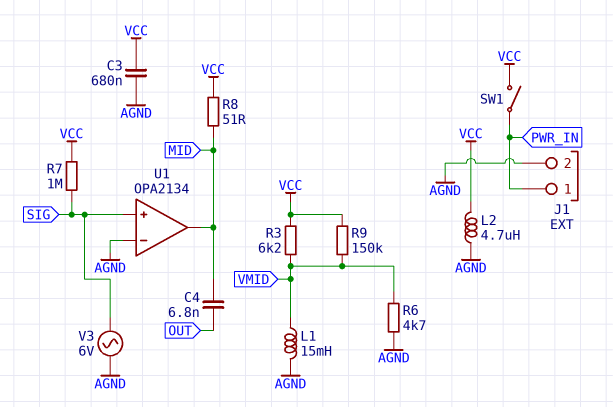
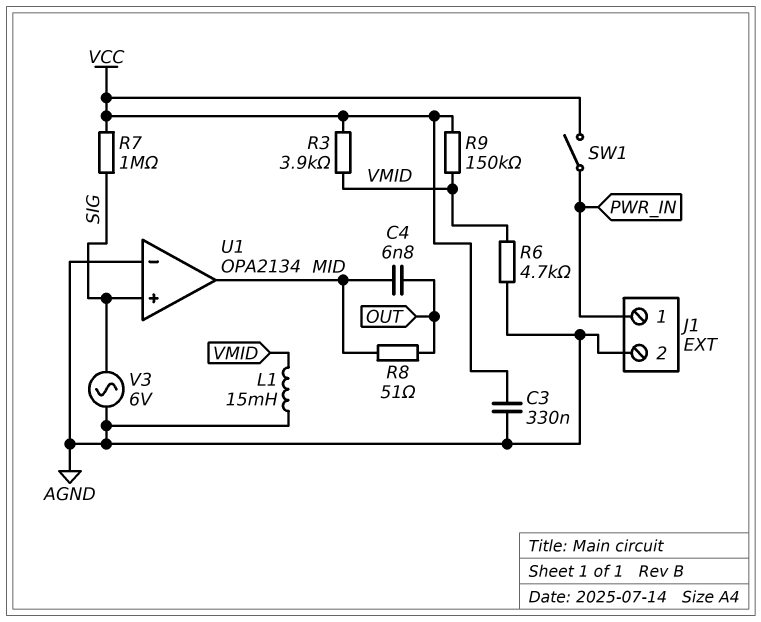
C3: 680nF (AGND, VCC) -> 330nF (AGND, VCC)
L2: 4.7uH (AGND, VCC) -> none
R3: 6.2k (VCC, VMID) -> 3.9k (VCC, VMID)
R8: 51 (MID, VCC) -> 51 (MID, OUT)

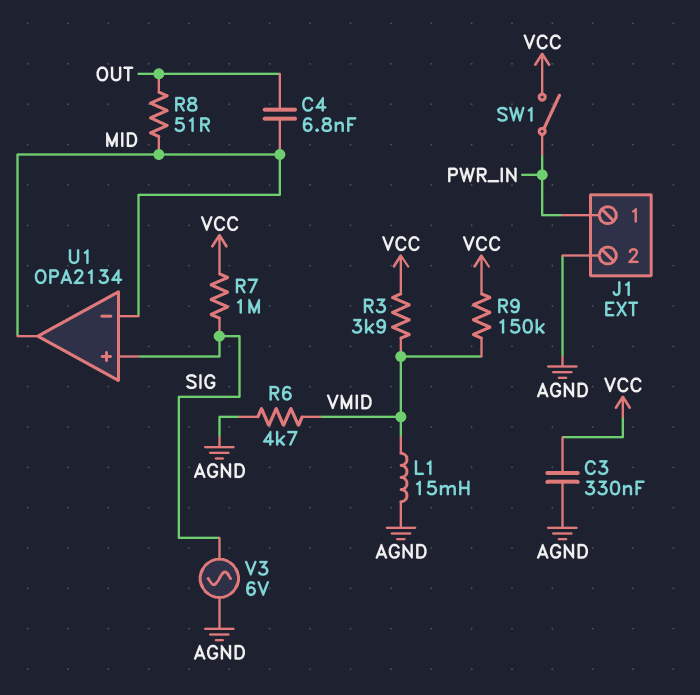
U1 pin in-: AGND -> MID

